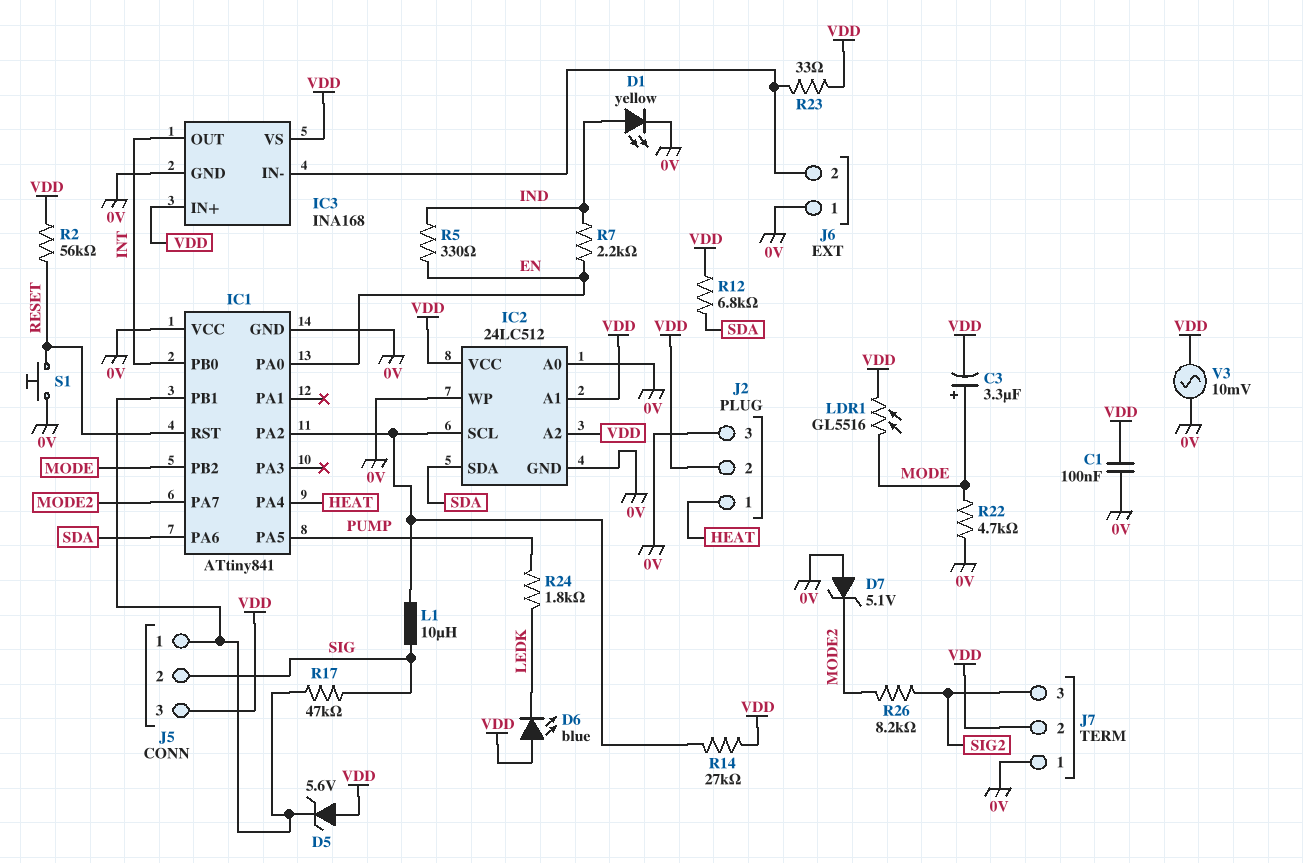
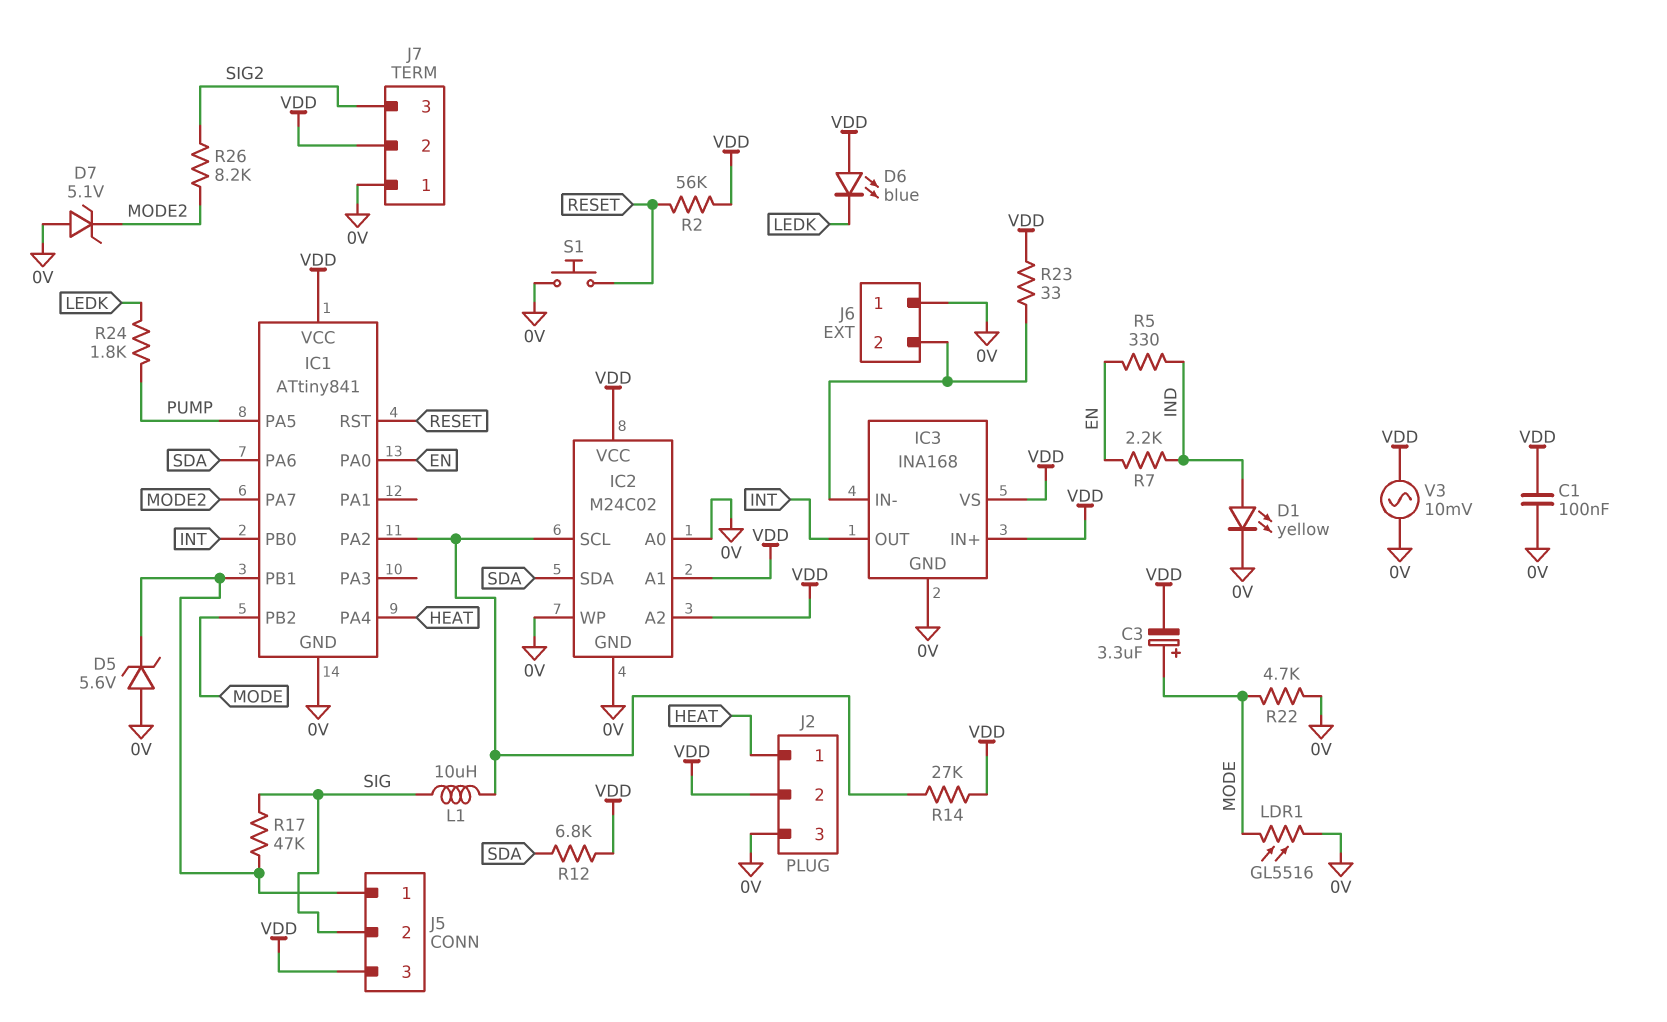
D5: zener 5.6V (A VDD, K IC1/PB1) -> zener 5.6V (A 0V, K IC1/PB1)
IC1 pin VCC: 0V -> VDD
IC2: 24LC512 -> M24C02
LDR1: GL5516 (MODE, VDD) -> GL5516 (0V, MODE)

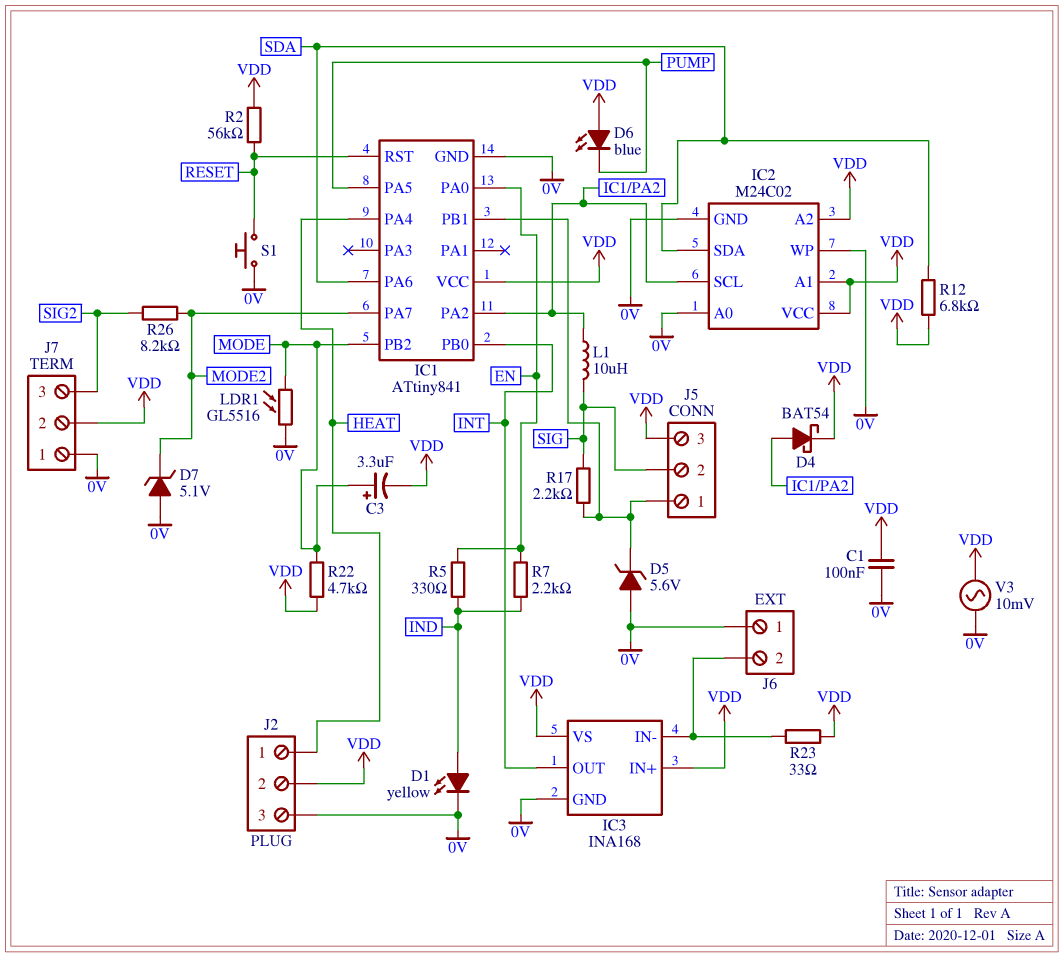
D4: none -> schottky BAT54 (A IC1/PA2, K VDD)
D6: LED blue (A VDD, K LEDK) -> LED blue (A VDD, K PUMP)
R14: 27k (IC1/PA2, VDD) -> none
R17: 47k (IC1/PB1, SIG) -> 2.2k (IC1/PB1, SIG)
R22: 4.7k (0V, MODE) -> 4.7k (MODE, VDD)
R24: 1.8k (LEDK, PUMP) -> none

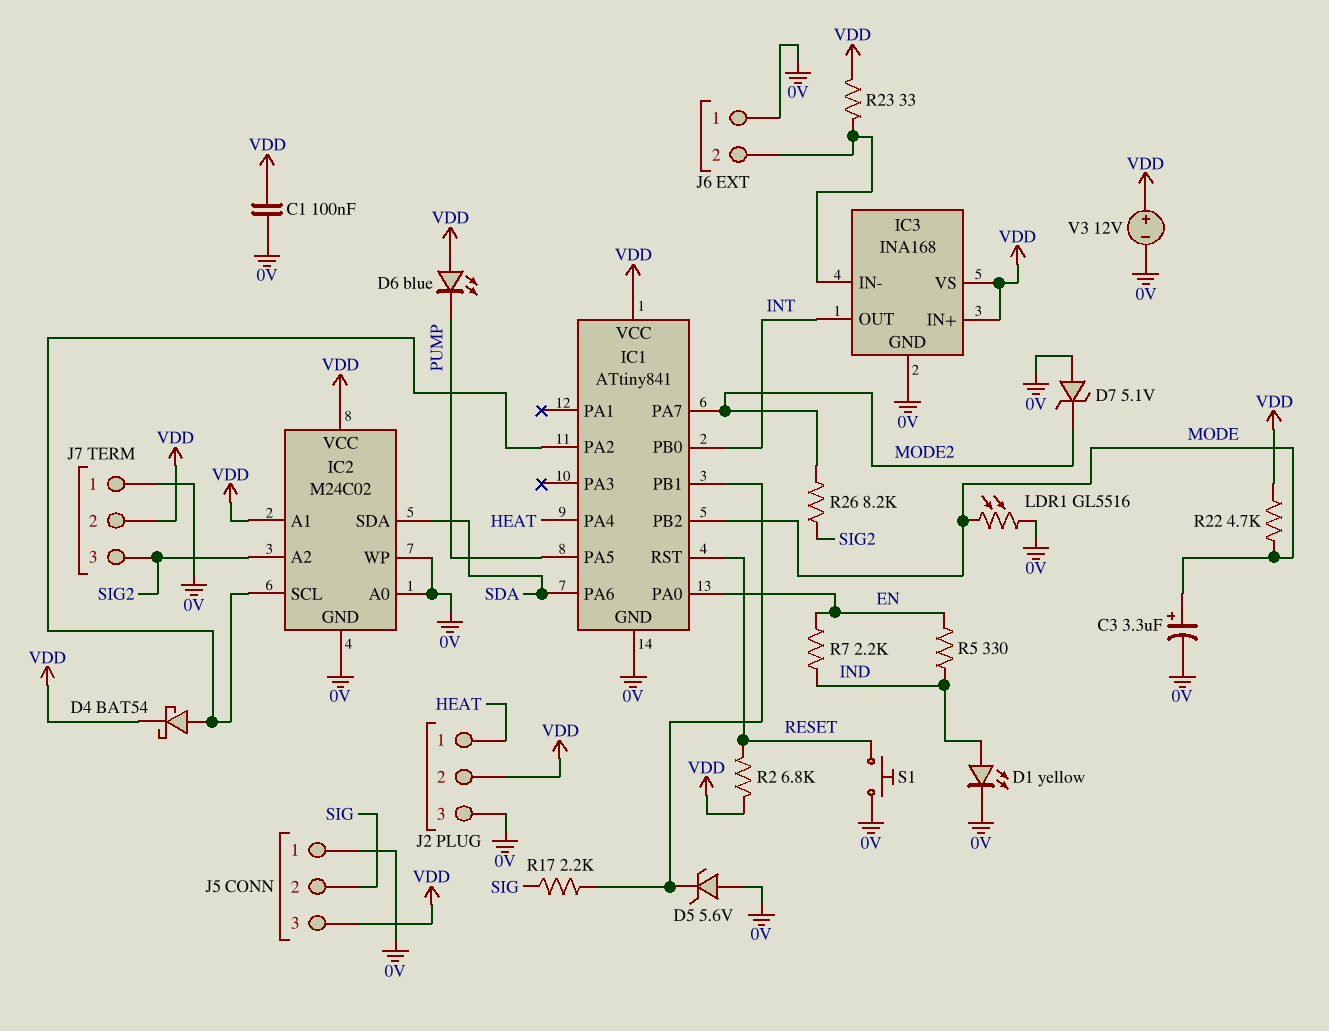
C3: 3.3uF (plus MODE, minus VDD) -> 3.3uF (plus MODE, minus 0V)
IC2 pin A2: VDD -> SIG2
J5 pin 1: IC1/PB1 -> 0V
L1: 10uH (IC1/PA2, SIG) -> none
R2: 56k (RESET, VDD) -> 6.8k (RESET, VDD)
R12: 6.8k (SDA, VDD) -> none
V3: AC 10mV (0V, VDD) -> 12V (plus VDD, minus 0V)

